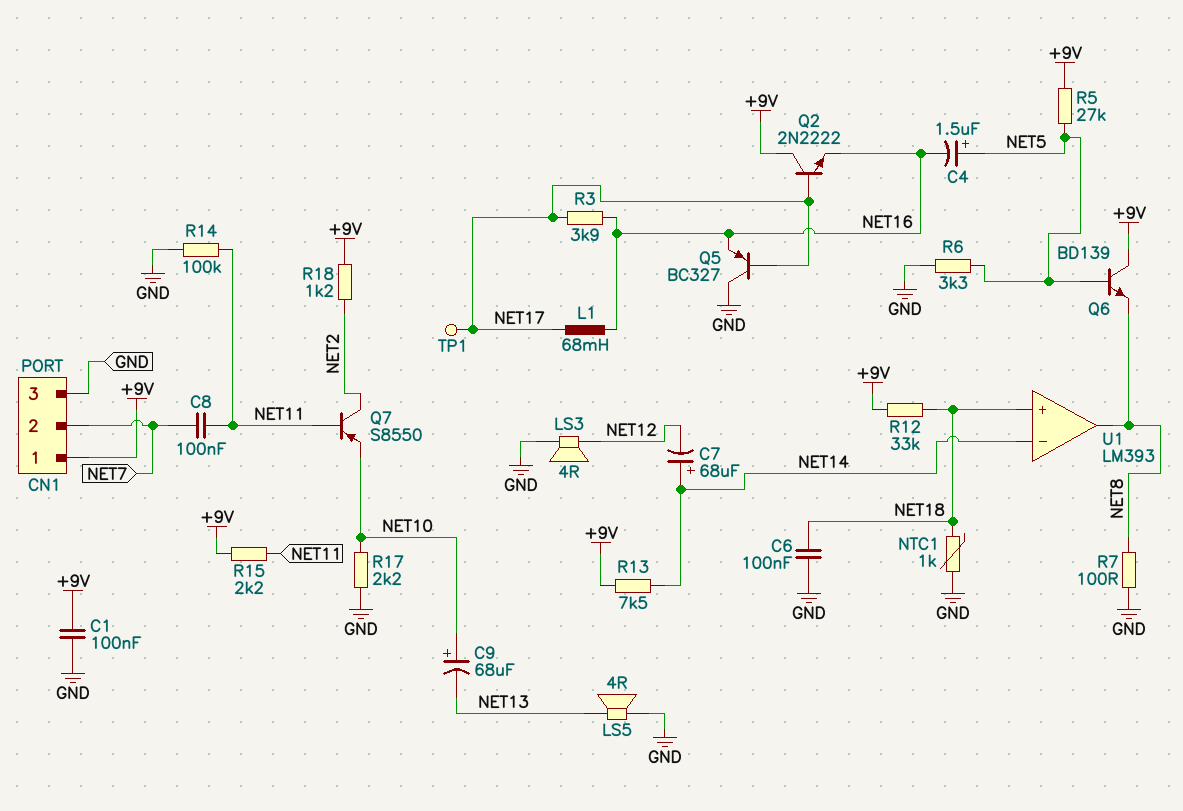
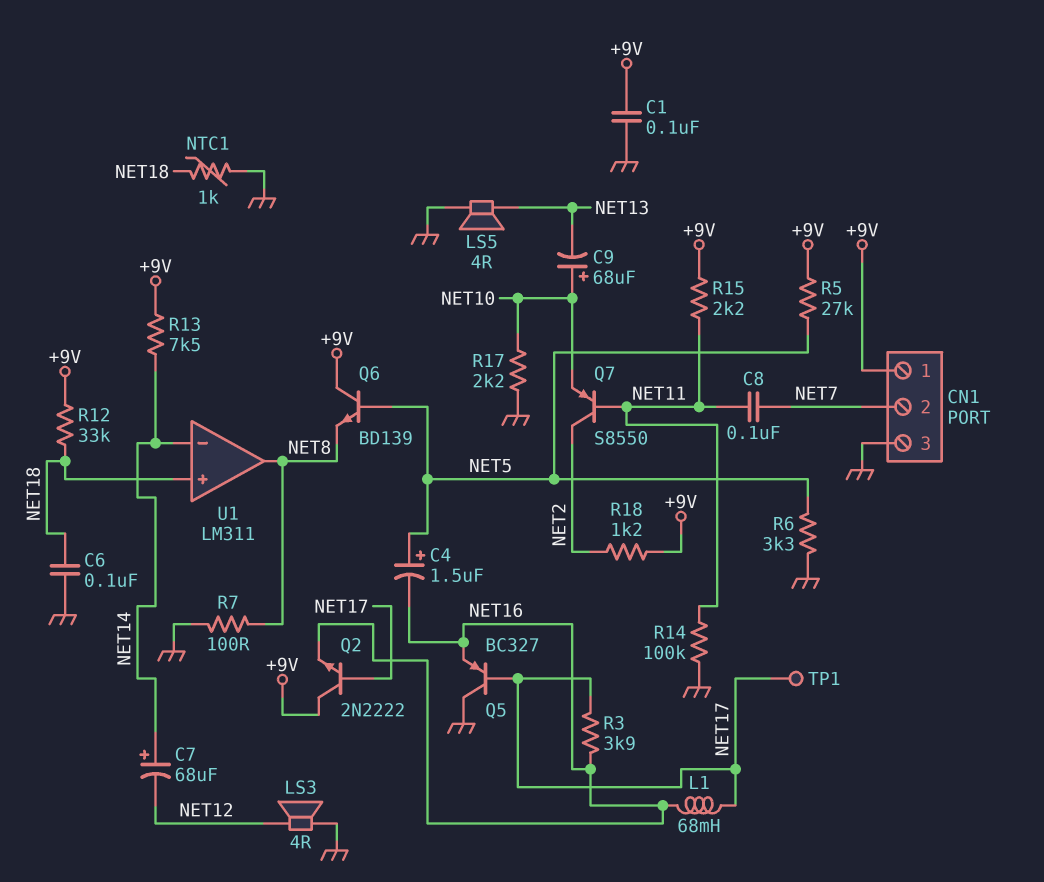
U1: LM393 -> LM311

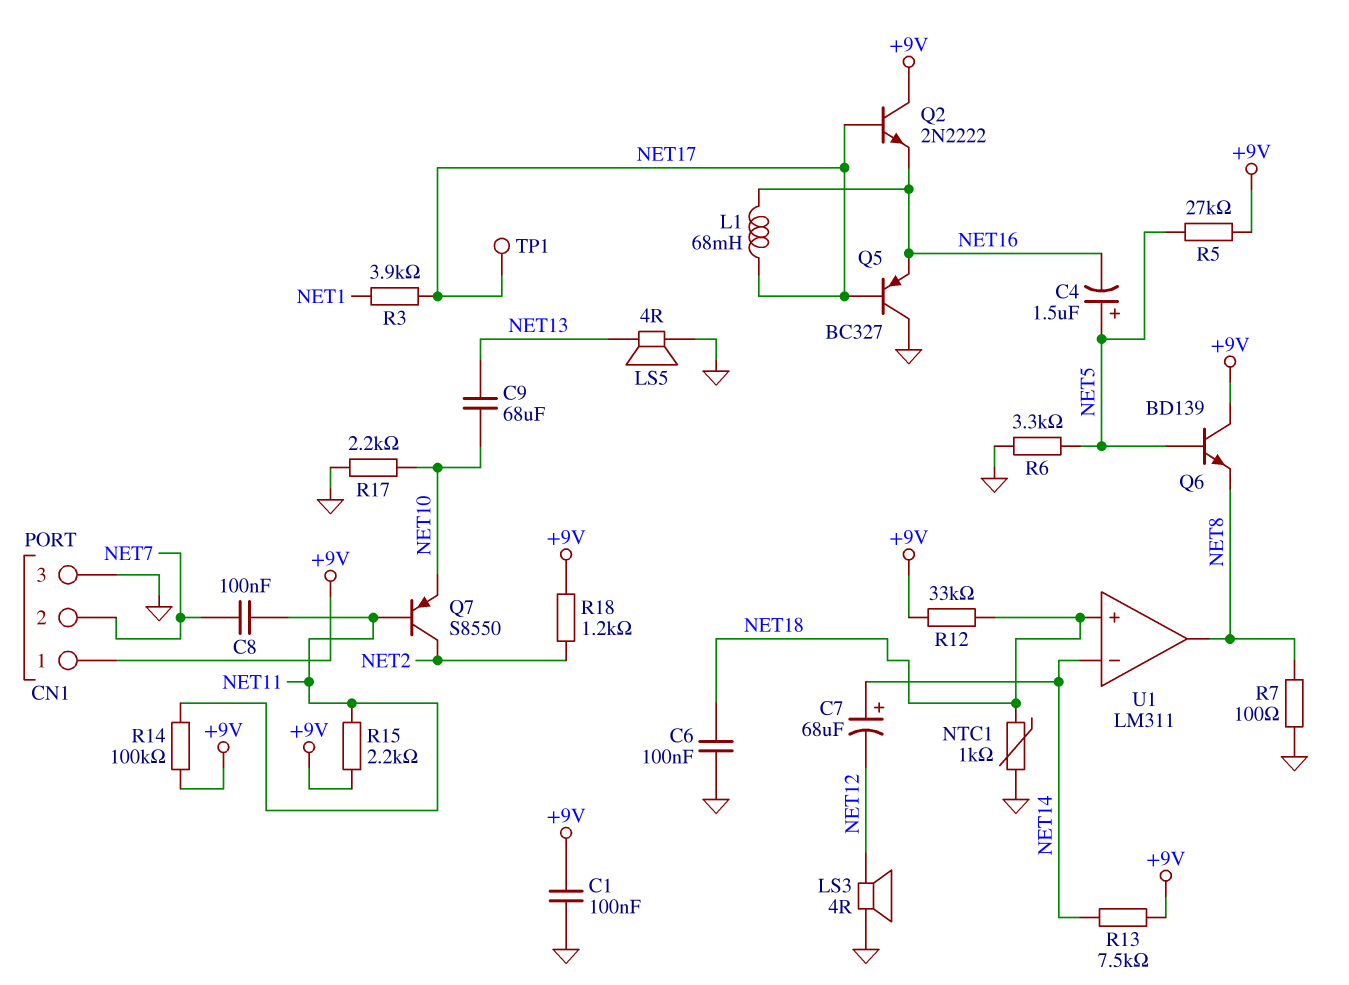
C9: 68uF (plus NET10, minus NET13) -> 68uF (NET10, NET13)
R3: 3.9k (NET16, NET17) -> 3.9k (NET1, NET17)
R14: 100k (GND, NET11) -> 100k (+9V, NET11)

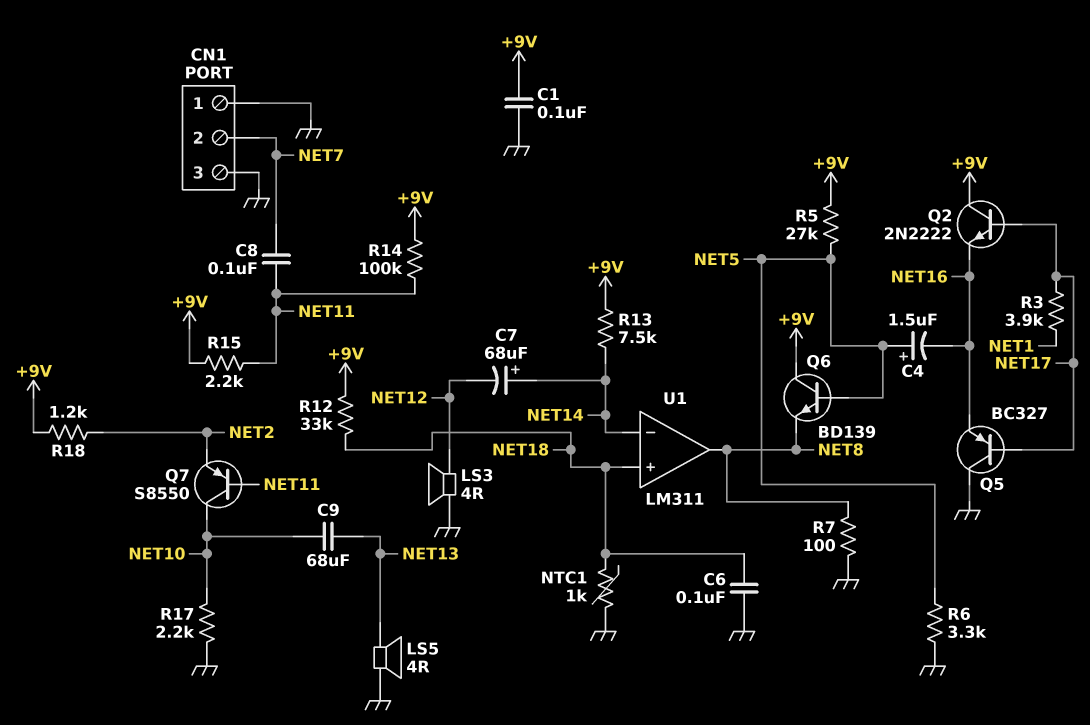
CN1 pin 1: +9V -> GND
L1: 68mH (NET16, NET17) -> none
Q7: PNP S8550 (B NET11, C NET2, E NET10) -> PNP S8550 (B NET11, C NET10, E NET2)
TP1: test point (NET17) -> none

